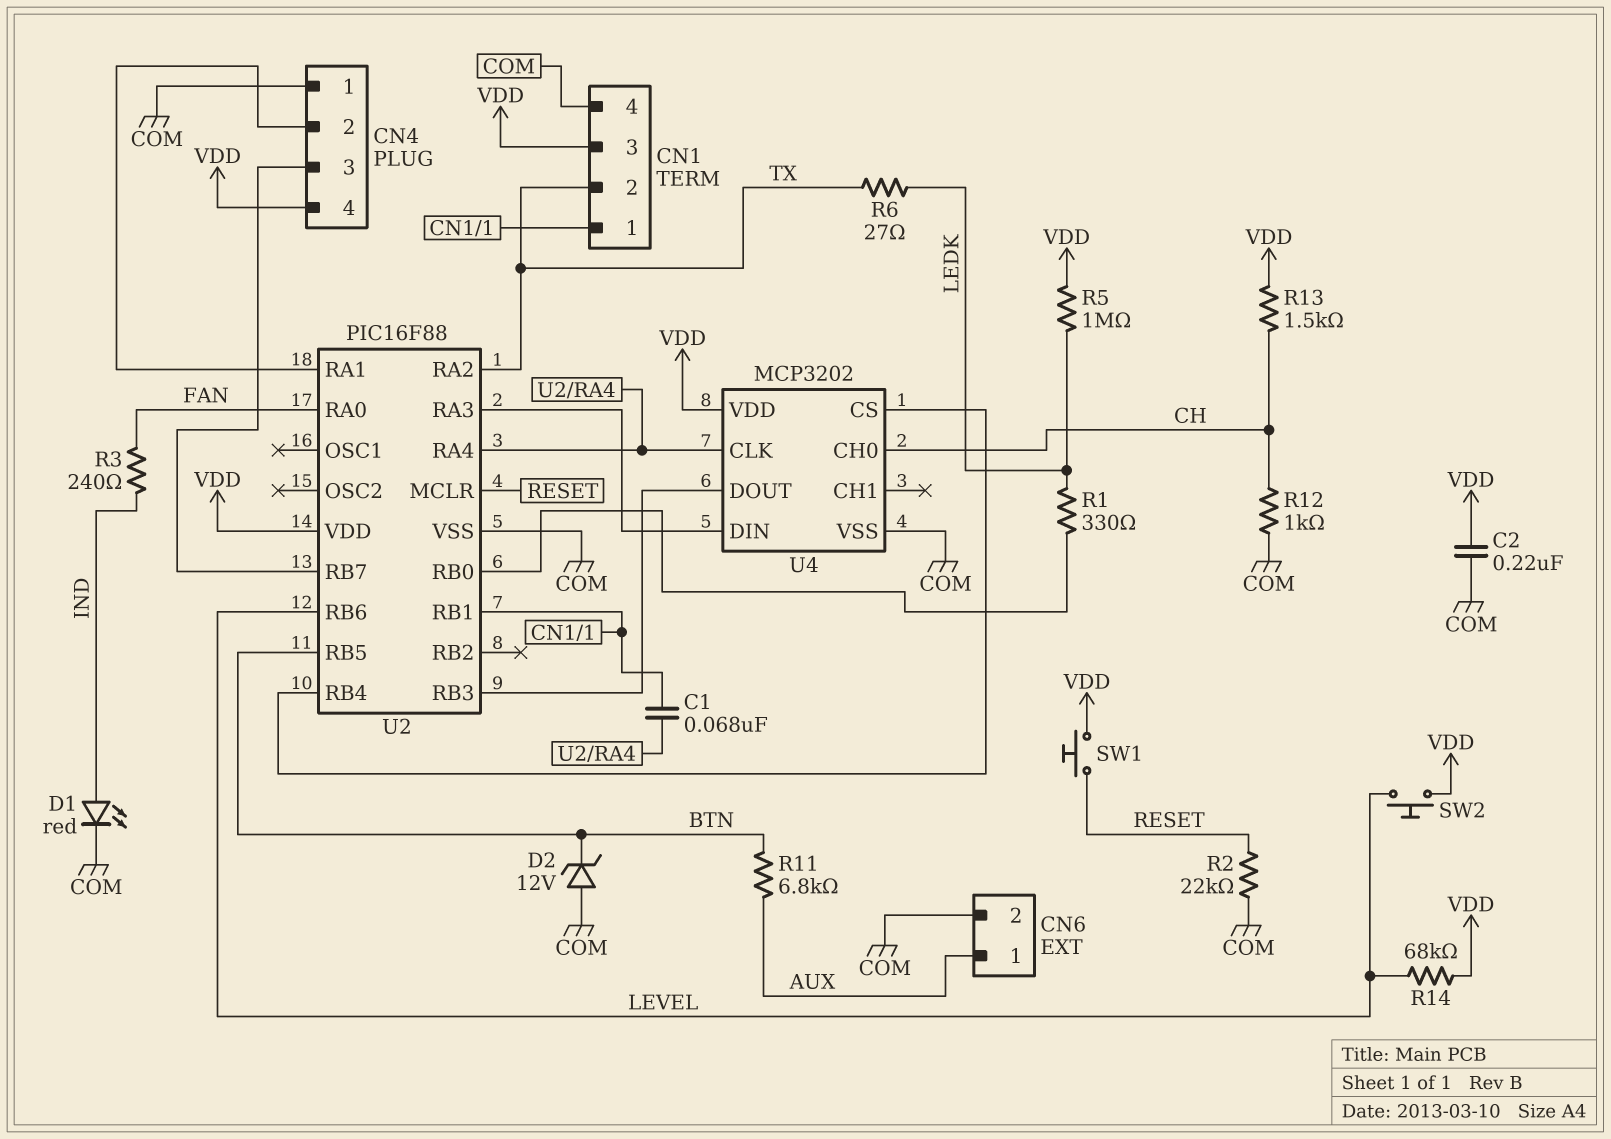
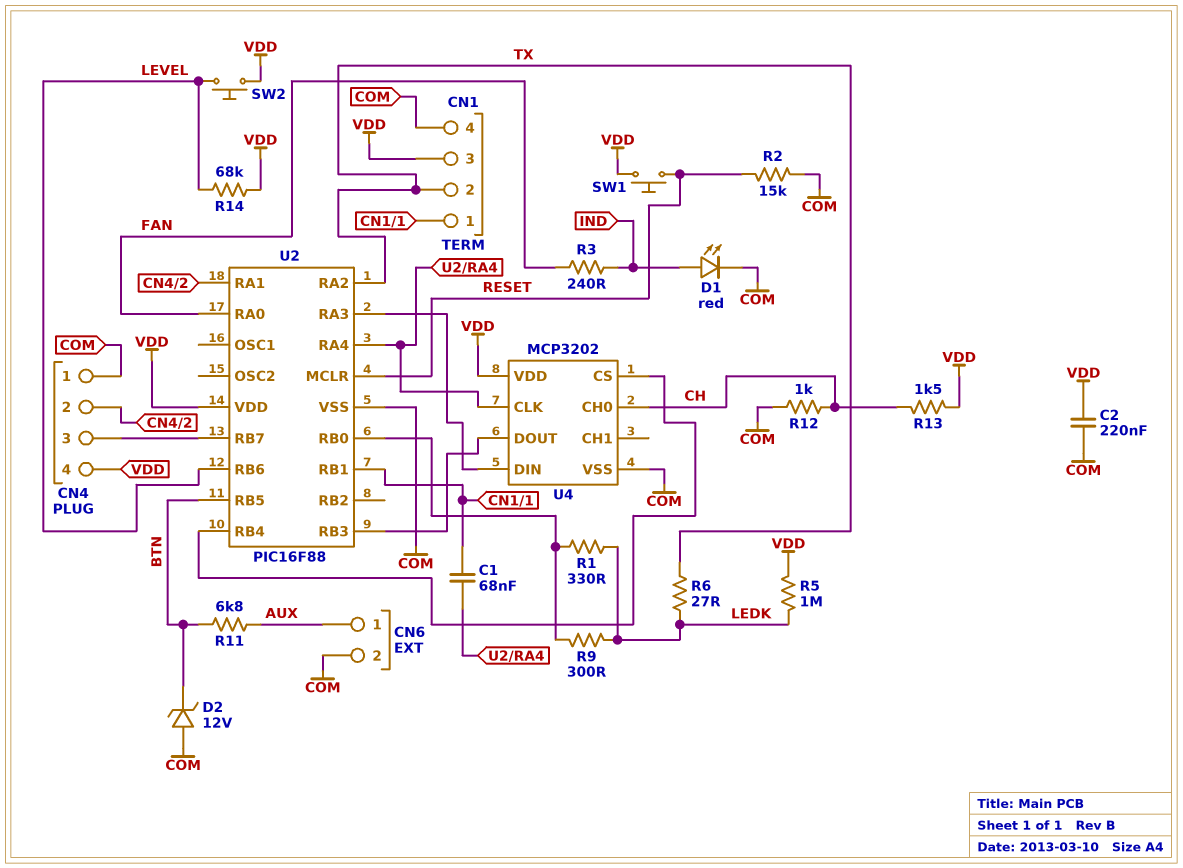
R2: 22k (COM, RESET) -> 15k (COM, RESET)
R9: none -> 300 (LEDK, U2/RB0)

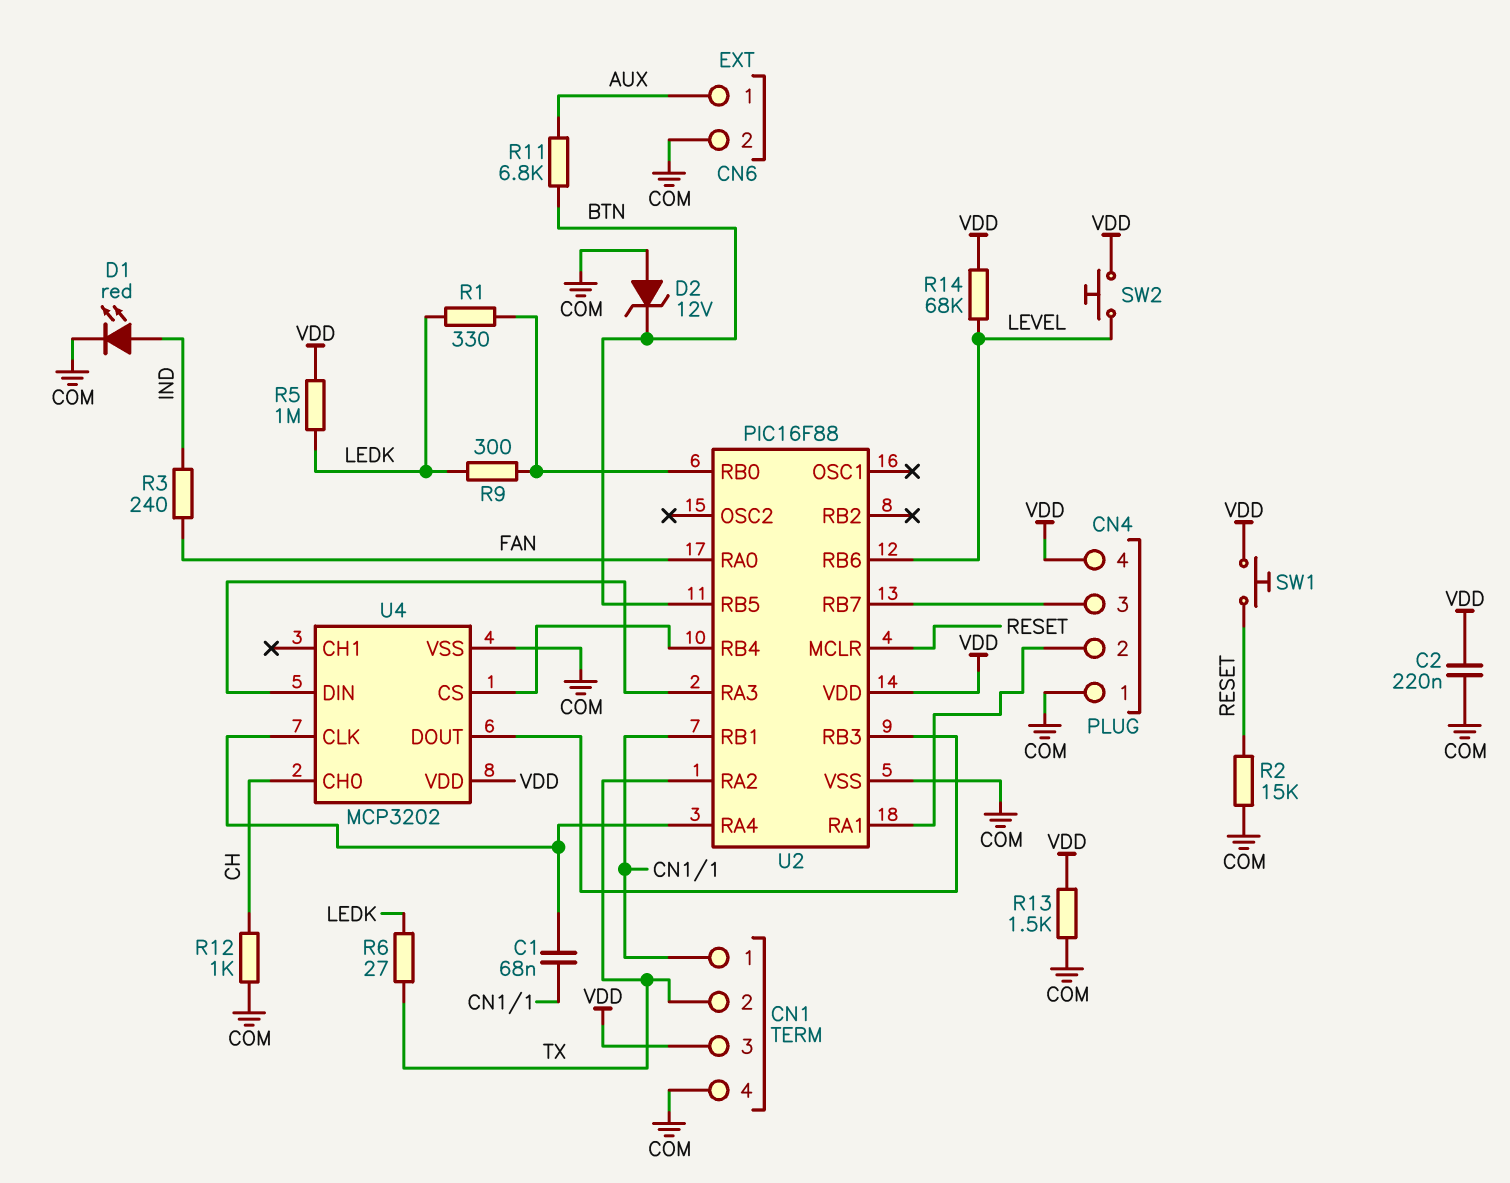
R13: 1.5k (CH, VDD) -> 1.5k (COM, VDD)

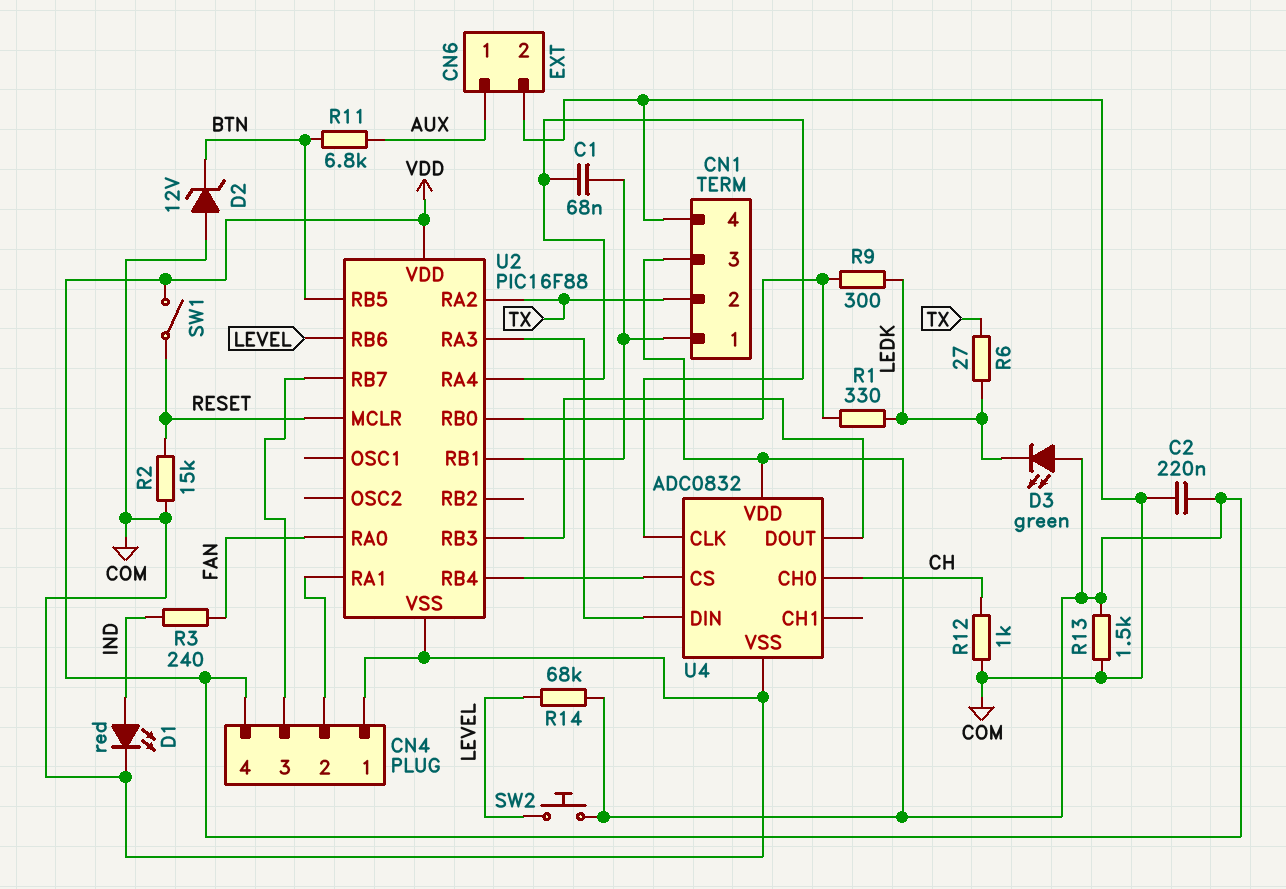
D3: none -> LED green (A VDD, K LEDK)
R5: 1M (LEDK, VDD) -> none
SW1: button (RESET, VDD) -> switch (RESET, VDD)
U4: MCP3202 -> ADC0832

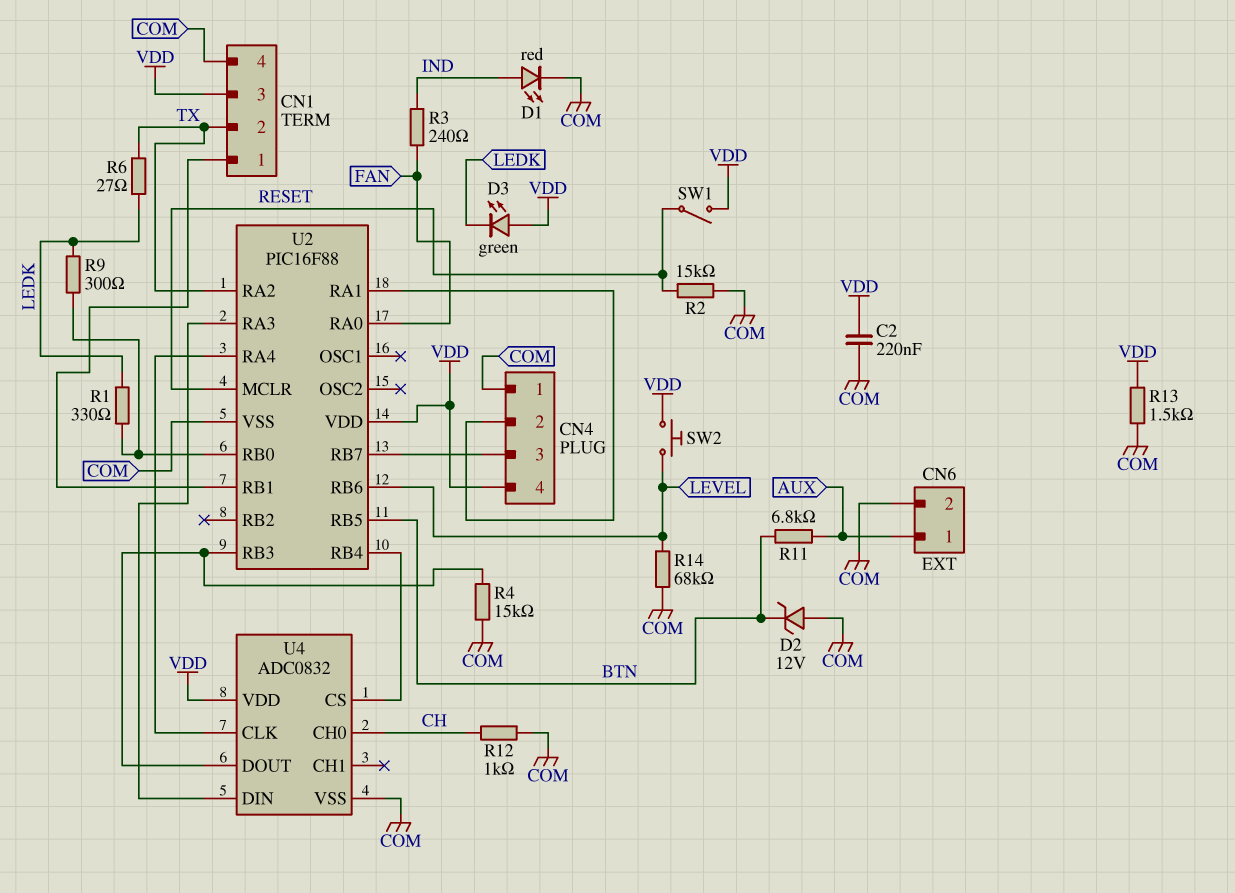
C1: 68nF (CN1/1, U2/RA4) -> none
R4: none -> 15k (COM, U2/RB3)
R14: 68k (LEVEL, VDD) -> 68k (COM, LEVEL)

